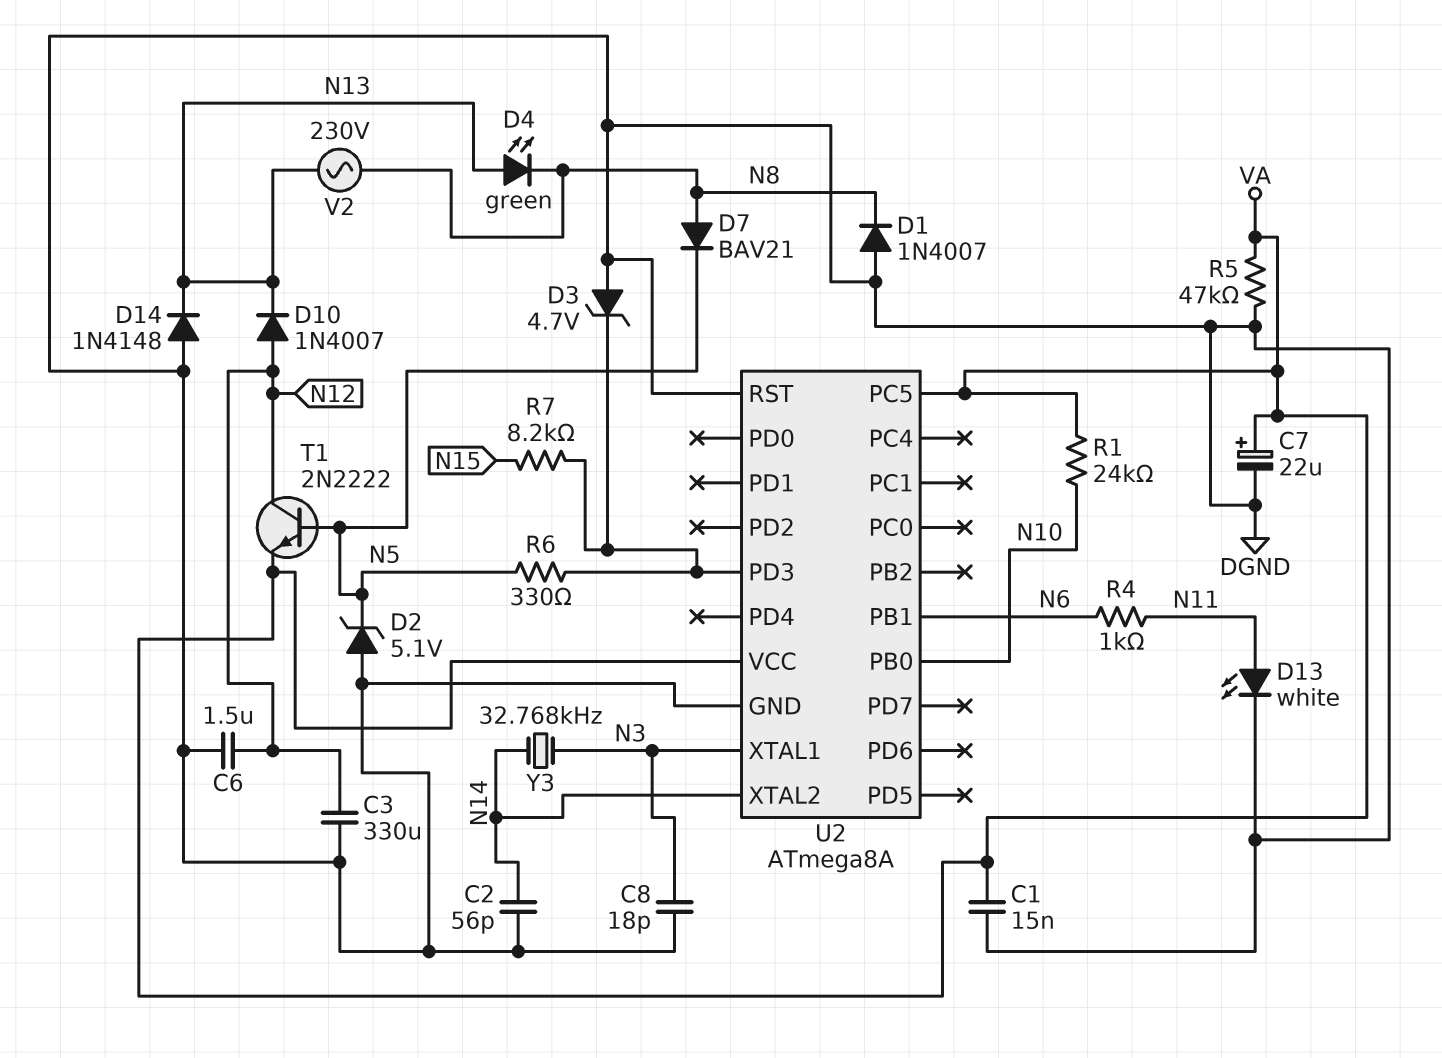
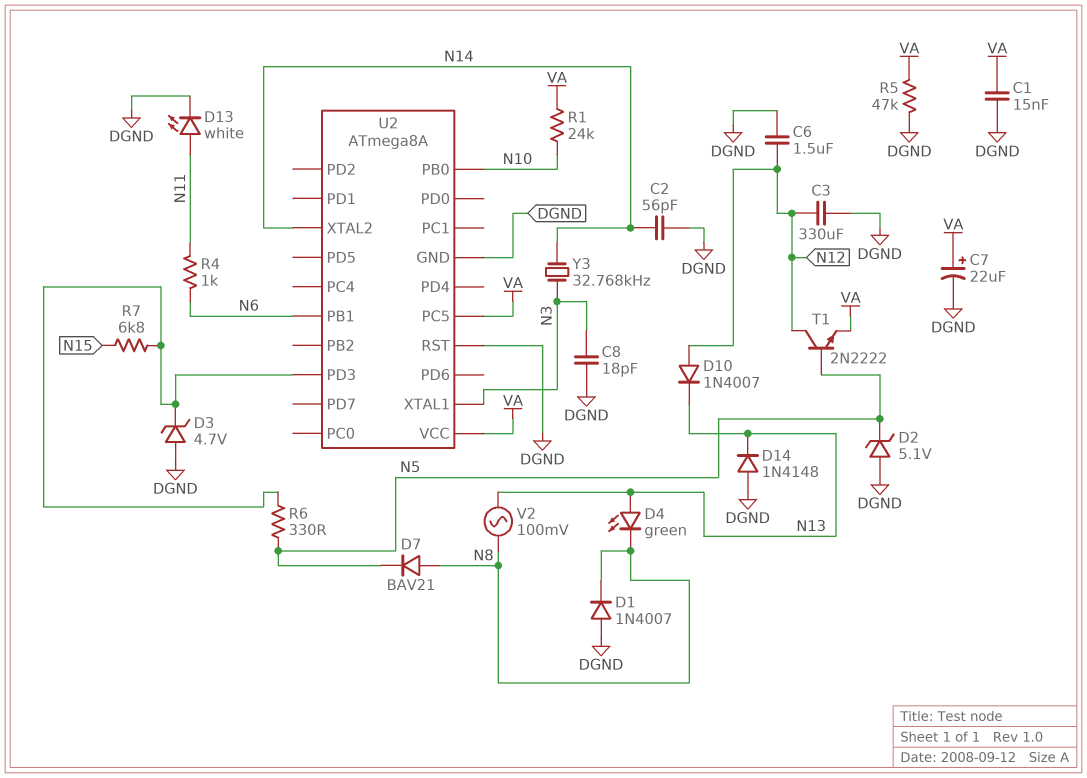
R7: 8.2k (N15, U2/PD3) -> 6.8k (N15, U2/PD3)
V2: AC 230V (N8, N13) -> AC 100mV (N8, N13)

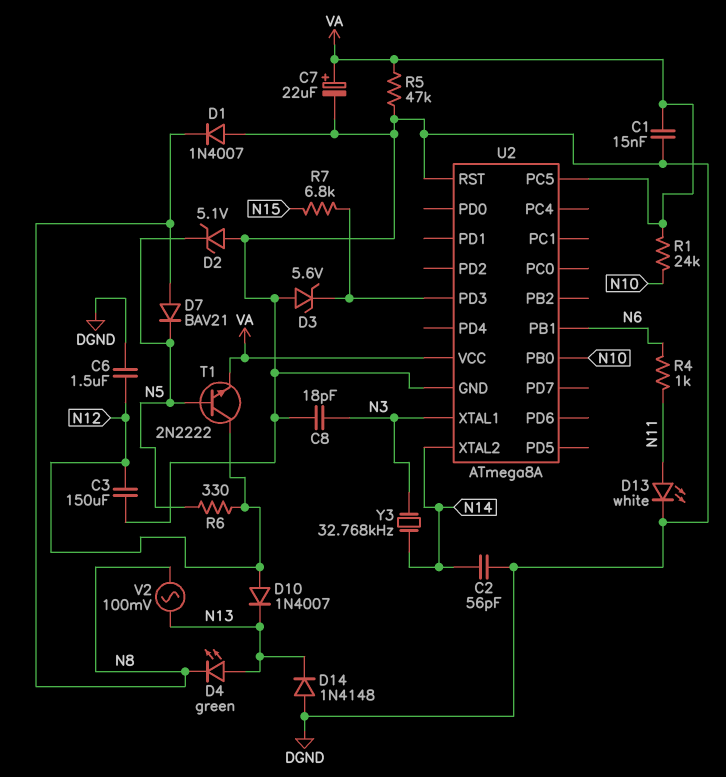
C3: 330uF (DGND, N12) -> 150uF (DGND, N12)
D3: zener 4.7V (A DGND, K U2/PD3) -> zener 5.6V (A DGND, K U2/PD3)
R6: 330 (N5, U2/PD3) -> 330 (N5, N12)

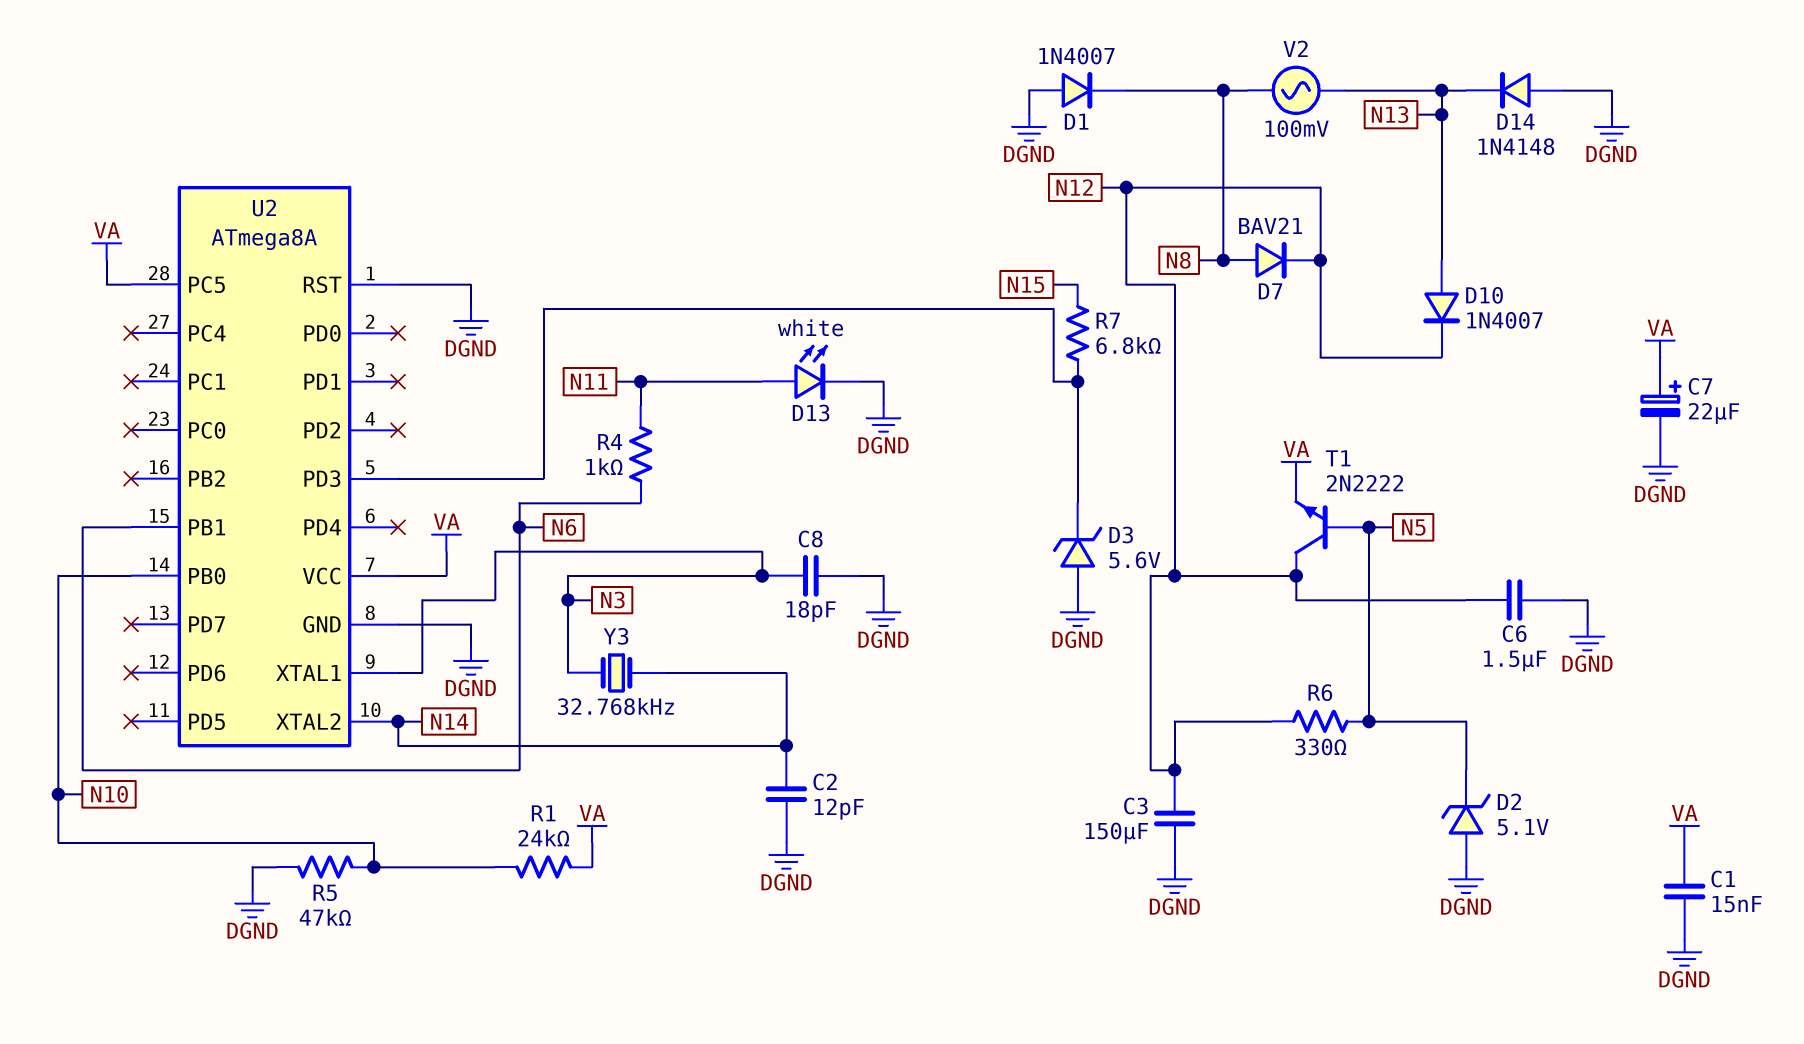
C2: 56pF (DGND, N14) -> 12pF (DGND, N14)
D4: LED green (A N13, K N8) -> none
D7: diode BAV21 (A N8, K N5) -> diode BAV21 (A N8, K N12)
D10: diode 1N4007 (A N12, K N13) -> diode 1N4007 (A N13, K N12)
R5: 47k (DGND, VA) -> 47k (DGND, N10)

